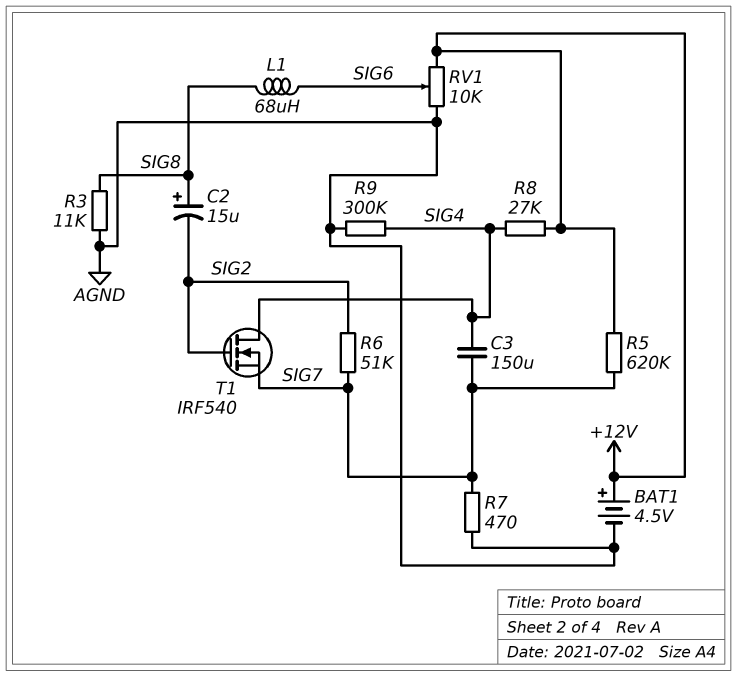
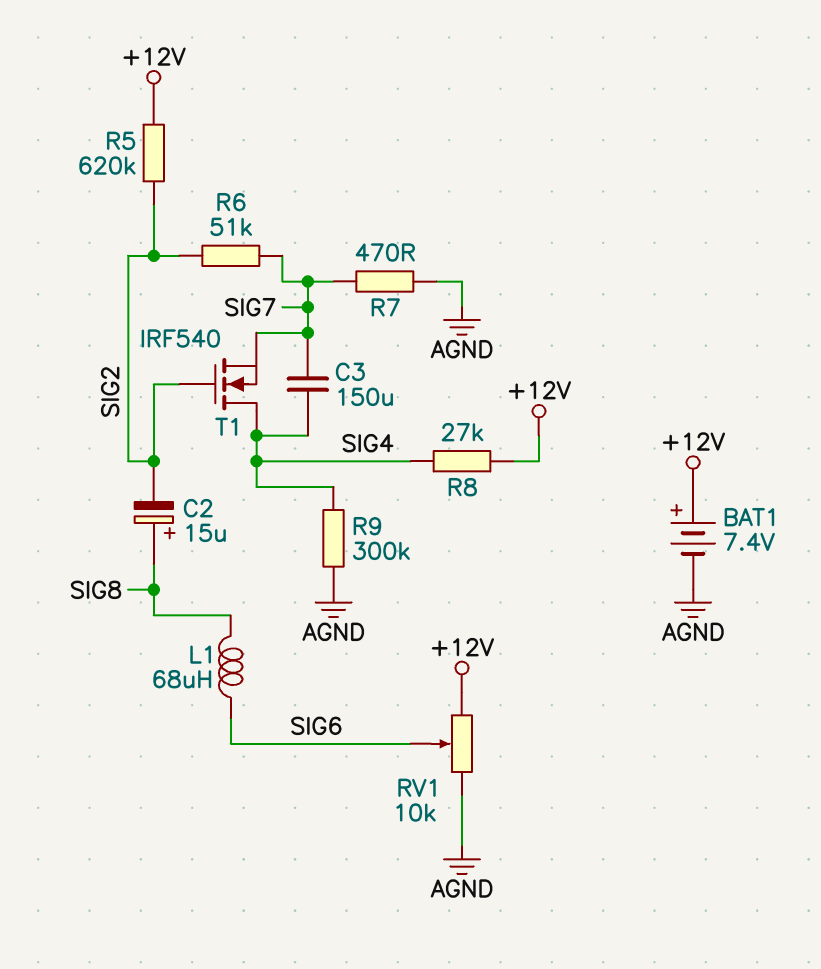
BAT1: 4.5V (plus +12V, minus AGND) -> 7.4V (plus +12V, minus AGND)
R3: 11k (AGND, SIG8) -> none
R5: 620k (+12V, SIG7) -> 620k (+12V, SIG2)

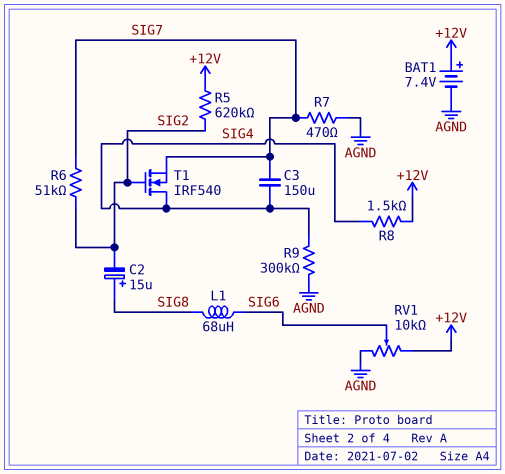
R8: 27k (+12V, SIG4) -> 1.5k (+12V, SIG4)

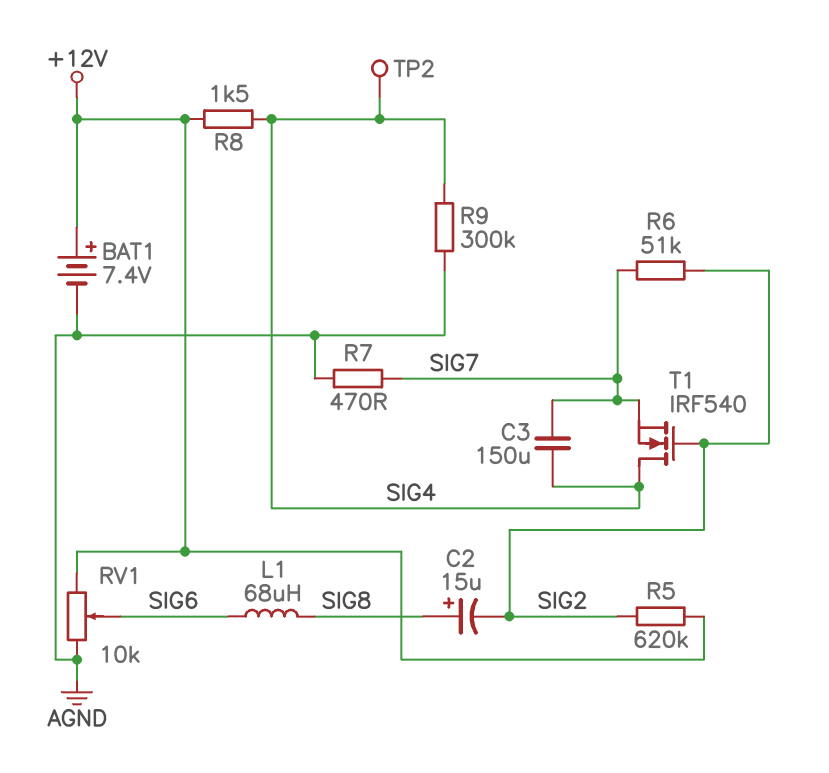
TP2: none -> test point (SIG4)

